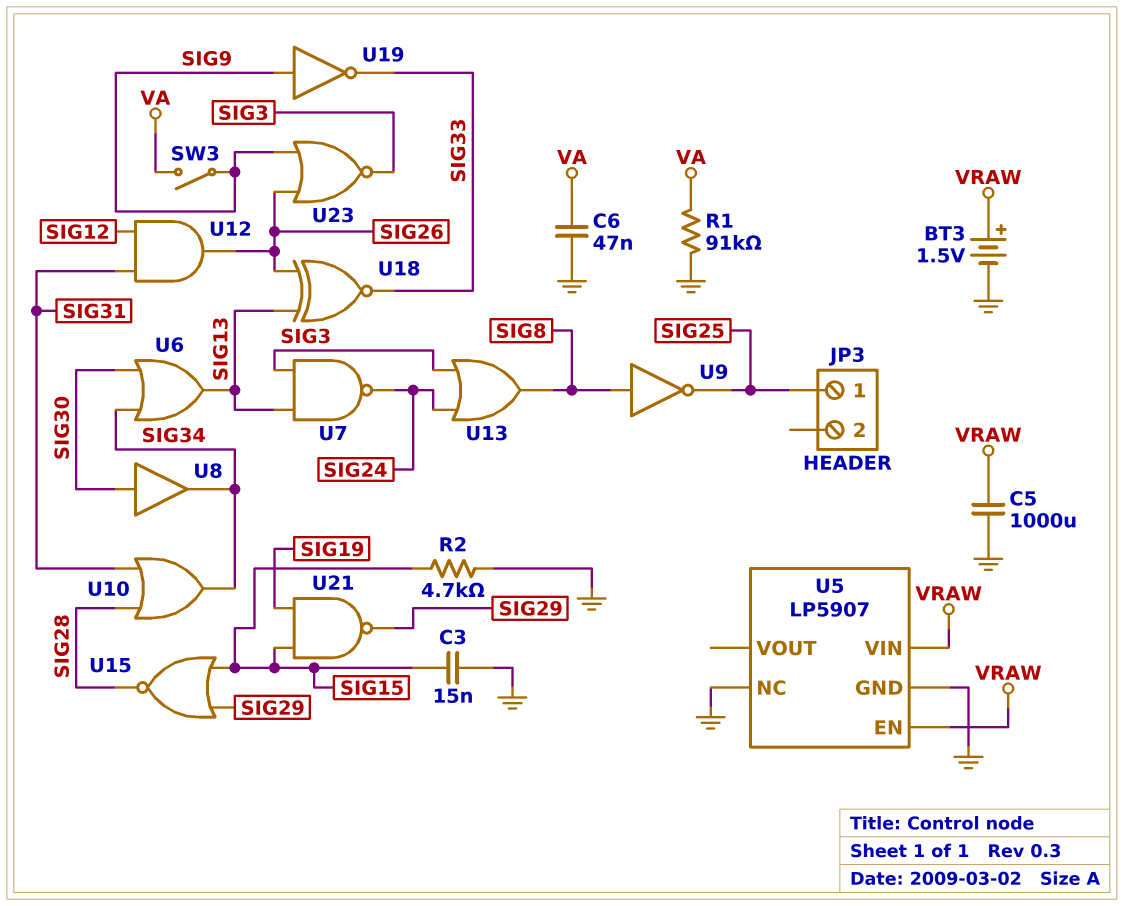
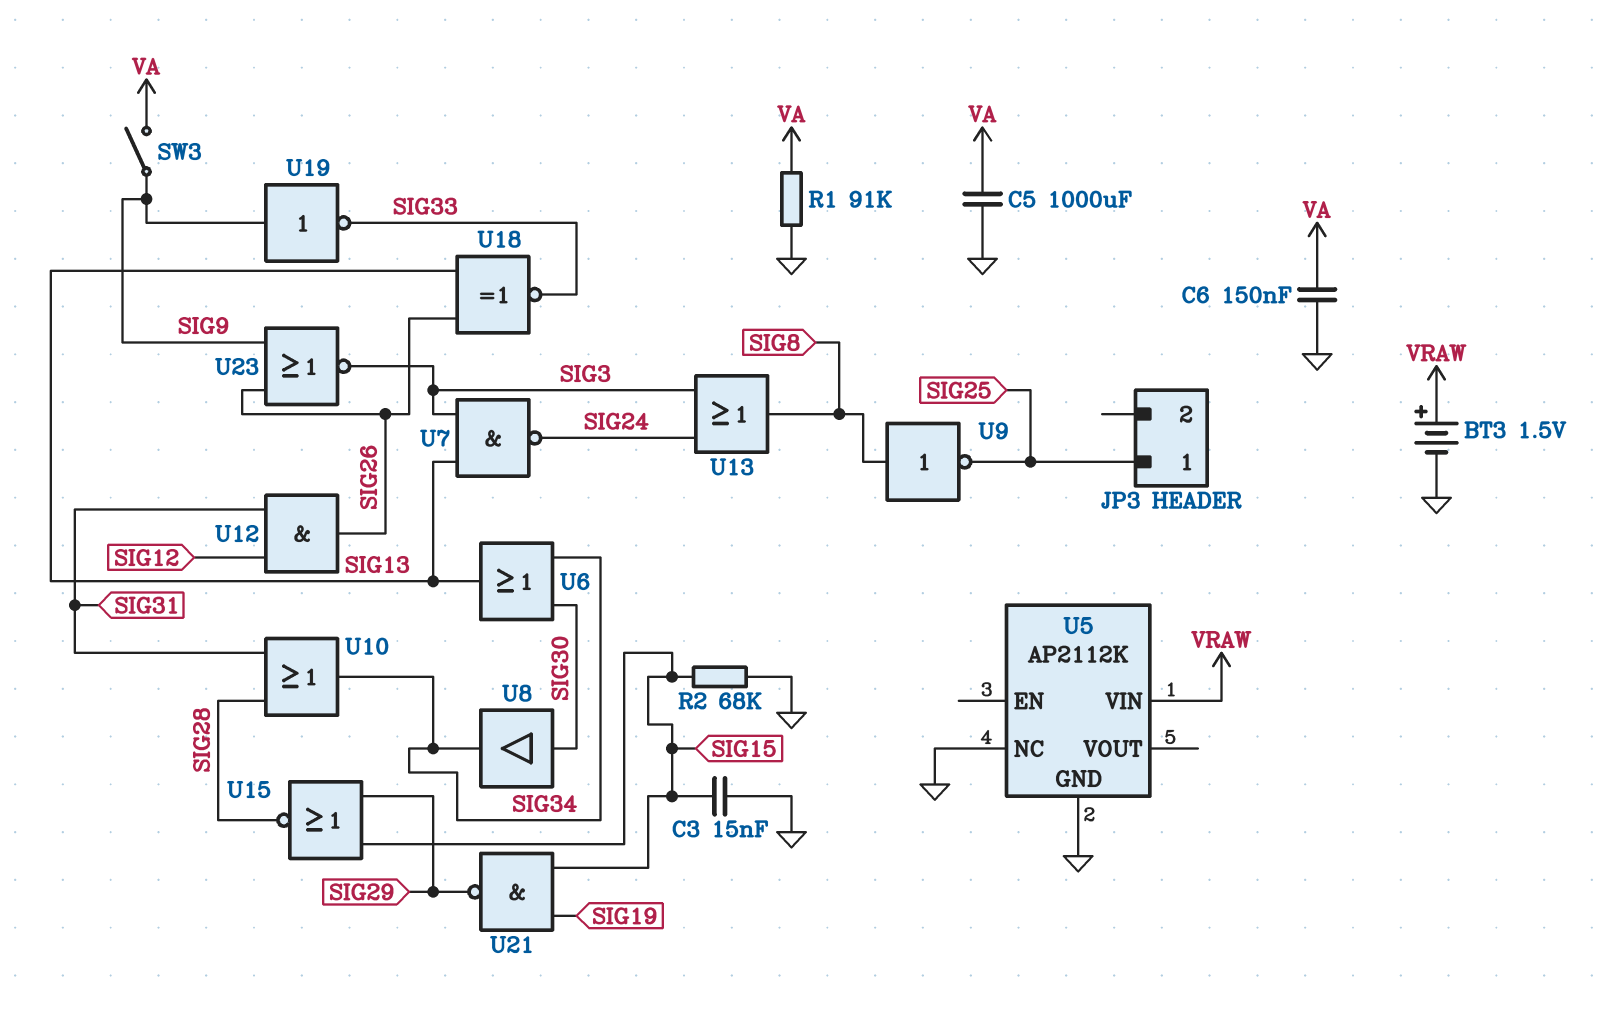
C5: 1000uF (GND, VRAW) -> 1000uF (GND, VA)
C6: 47nF (GND, VA) -> 150nF (GND, VA)
R2: 4.7k (GND, SIG15) -> 68k (GND, SIG15)
U5: LP5907 -> AP2112K
U5 pin EN: VRAW -> none

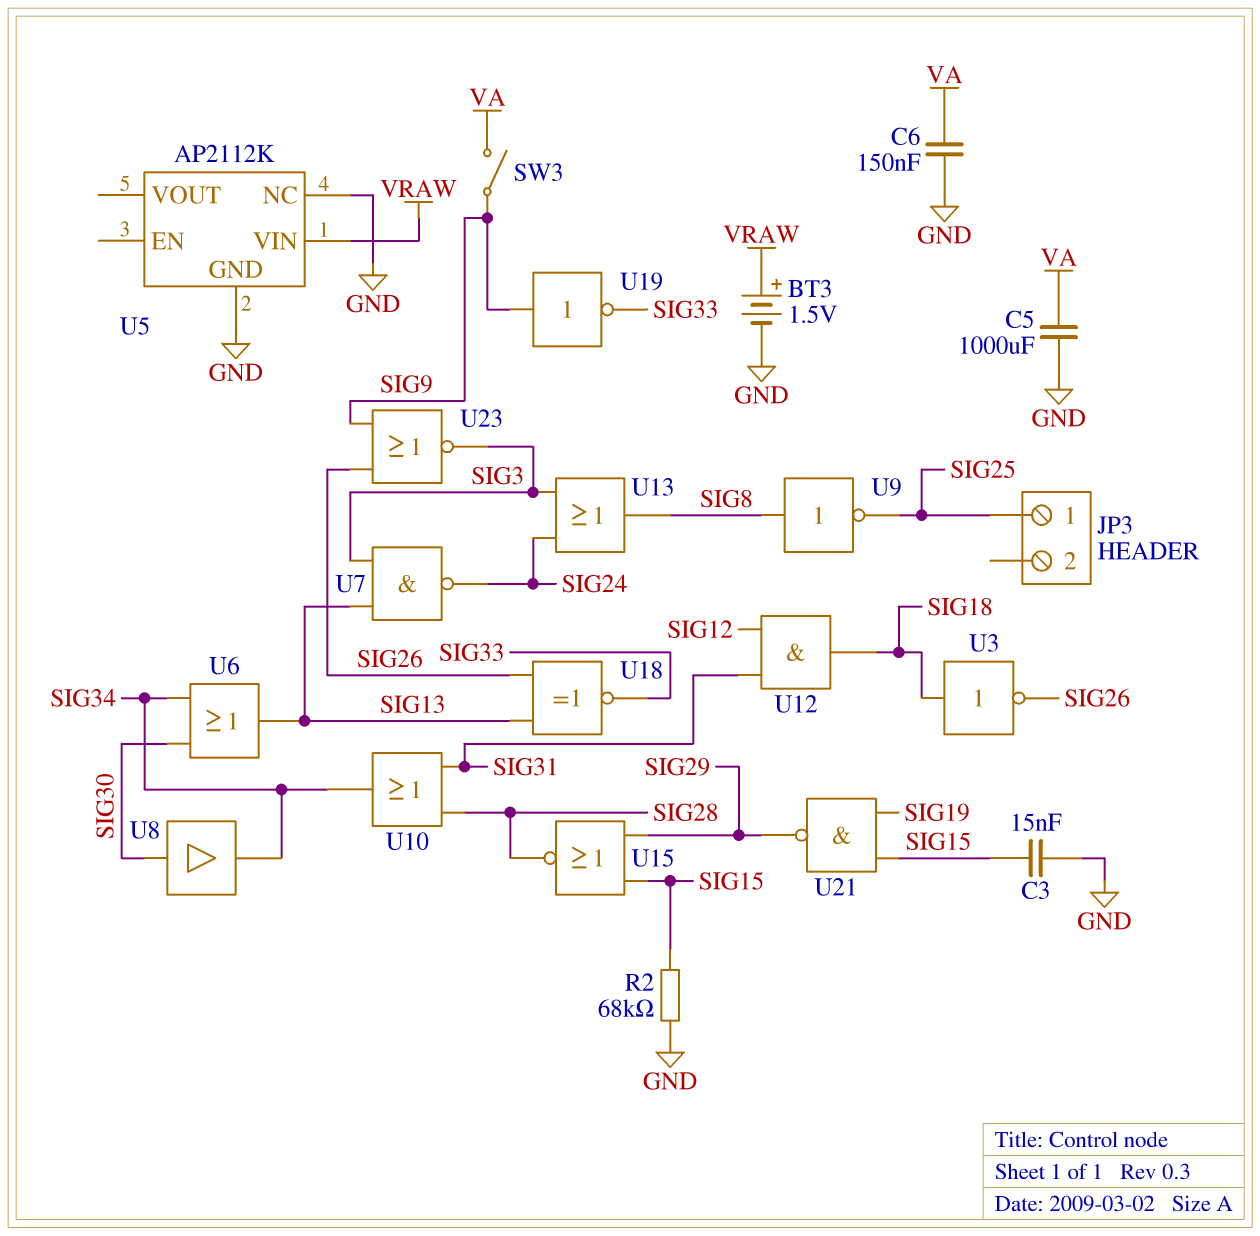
R1: 91k (GND, VA) -> none
U3: none -> NOT (in SIG18, out SIG26)
U12: AND (in SIG12, in SIG31, out SIG26) -> AND (in SIG12, in SIG31, out SIG18)

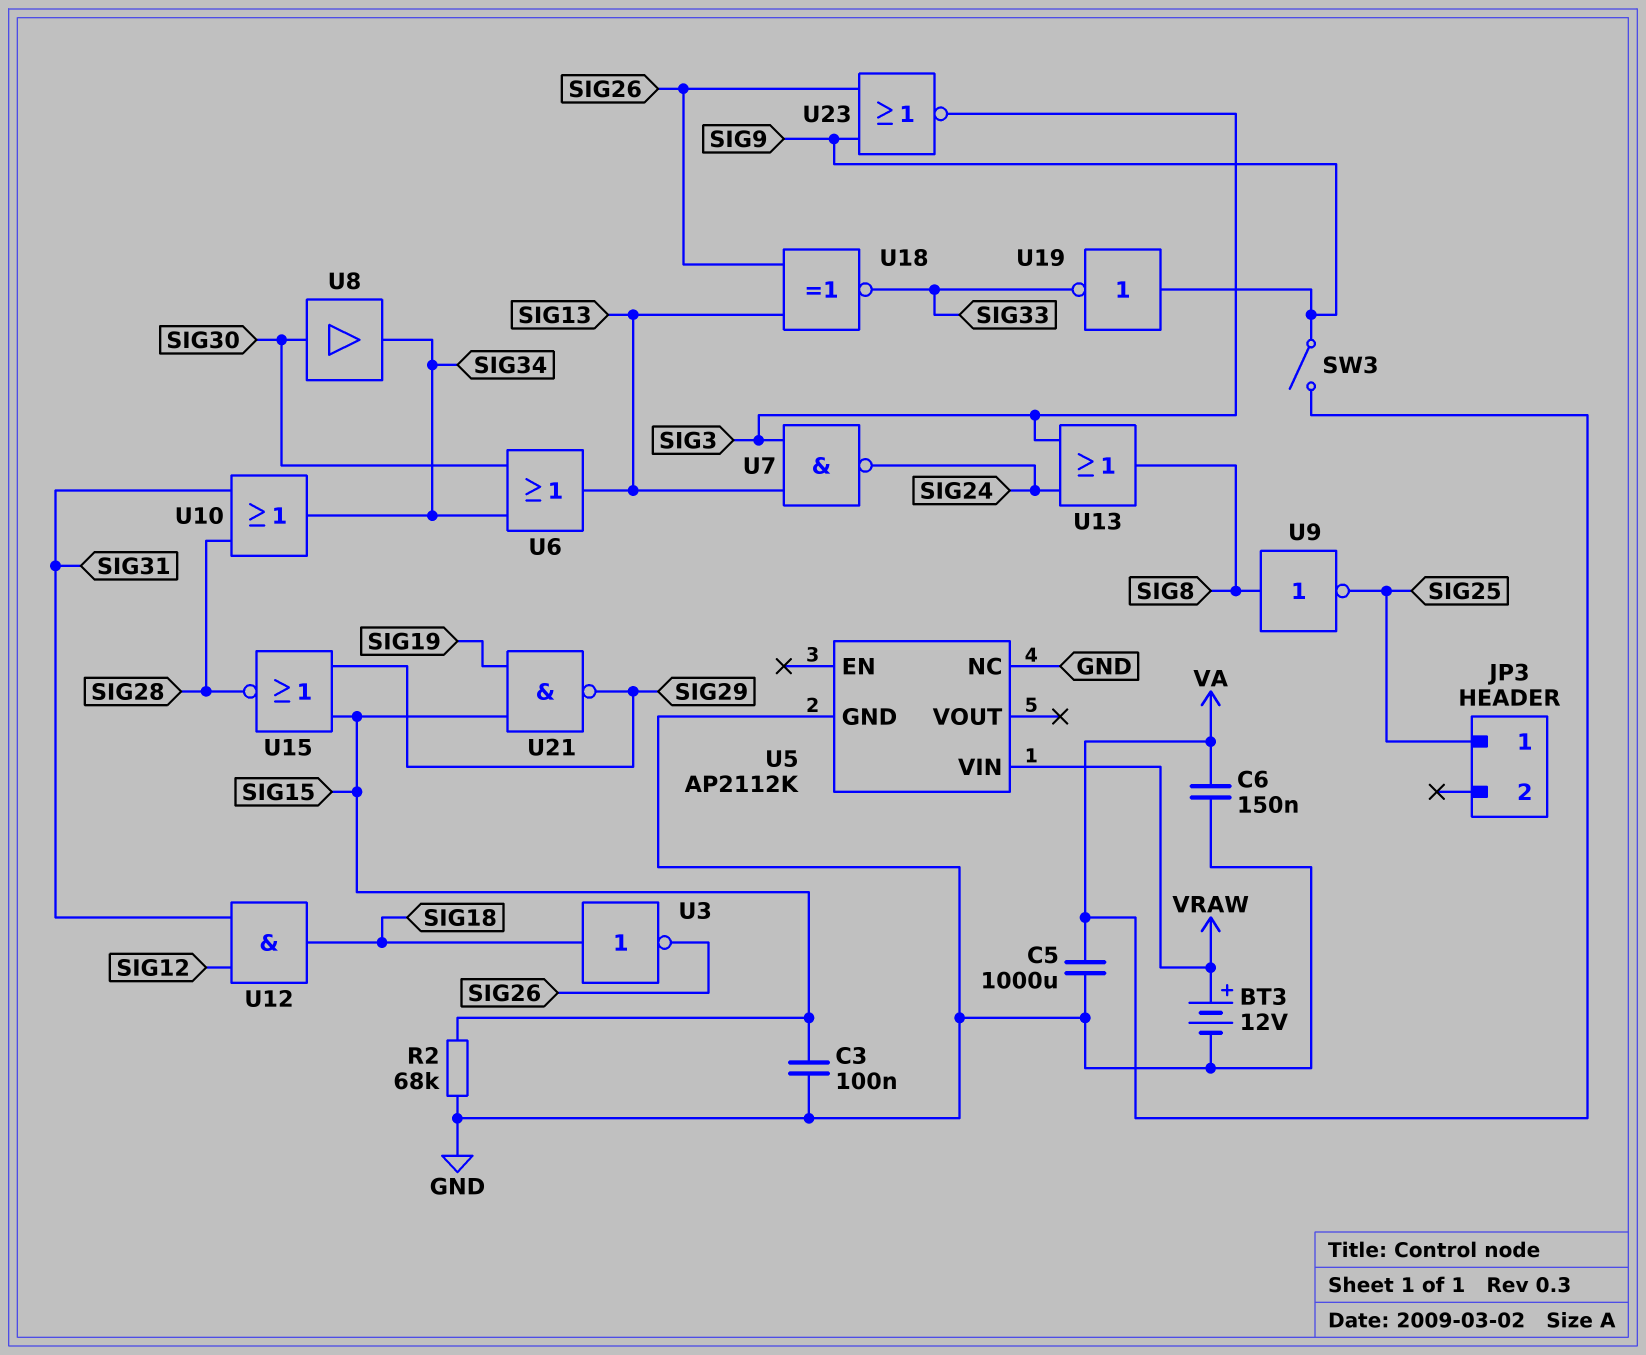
BT3: 1.5V (plus VRAW, minus GND) -> 12V (plus VRAW, minus GND)
C3: 15nF (GND, SIG15) -> 100nF (GND, SIG15)

